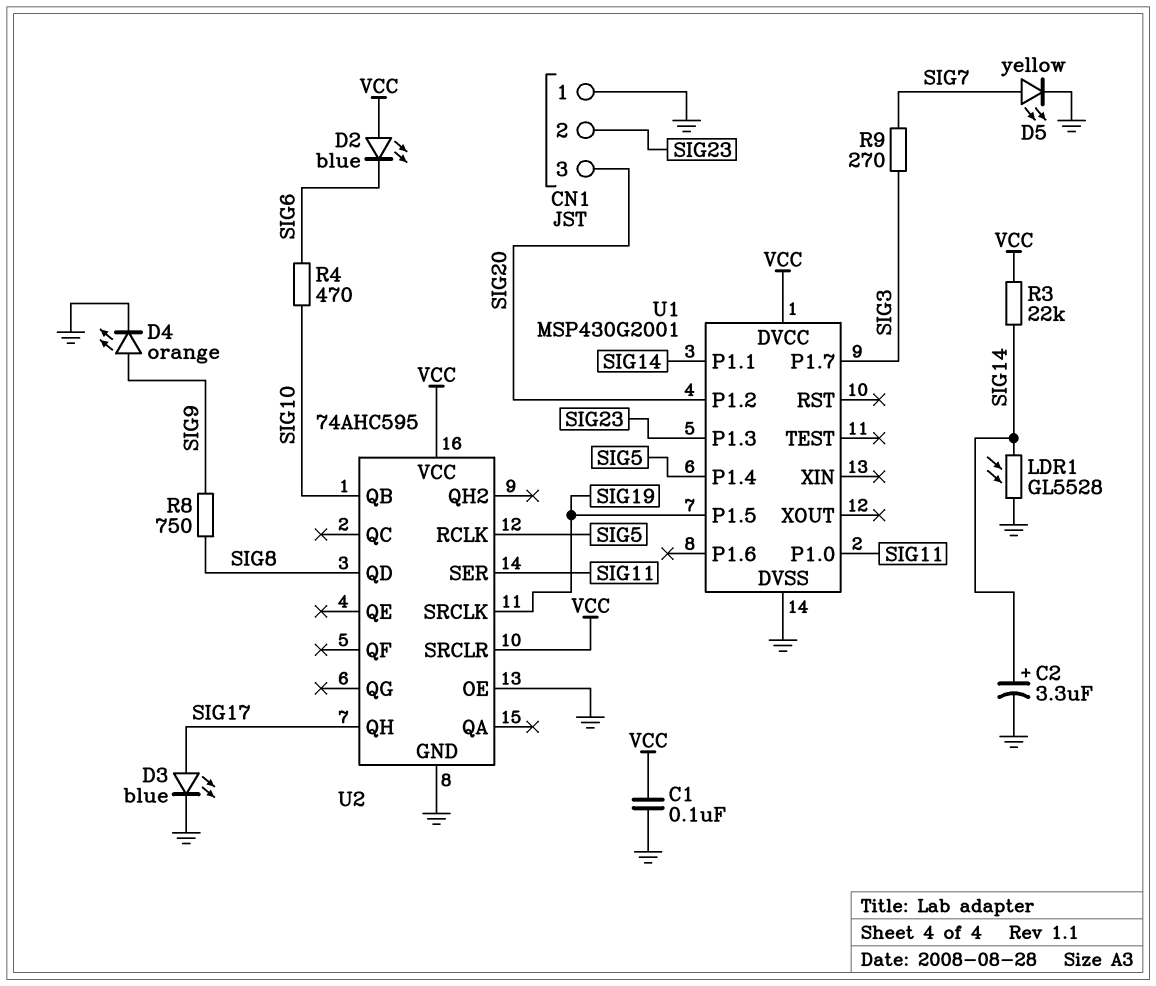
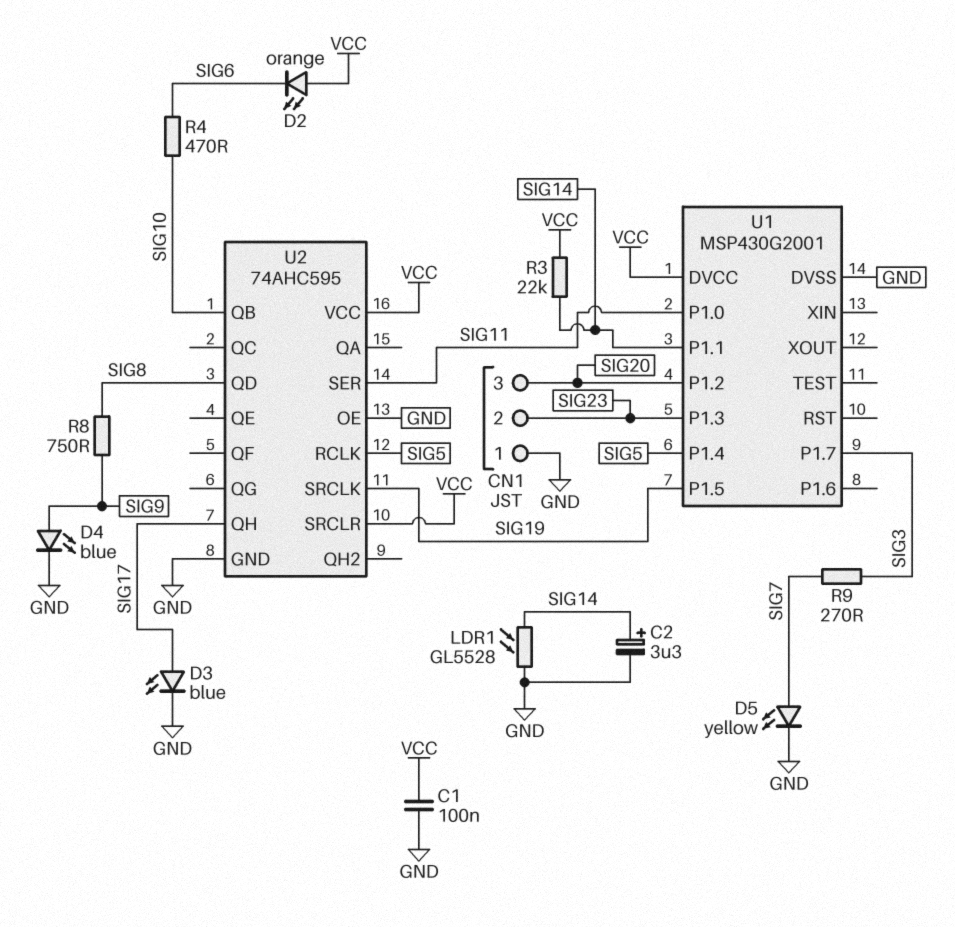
D2: LED blue (A VCC, K SIG6) -> LED orange (A VCC, K SIG6)
D4: LED orange (A SIG9, K GND) -> LED blue (A SIG9, K GND)

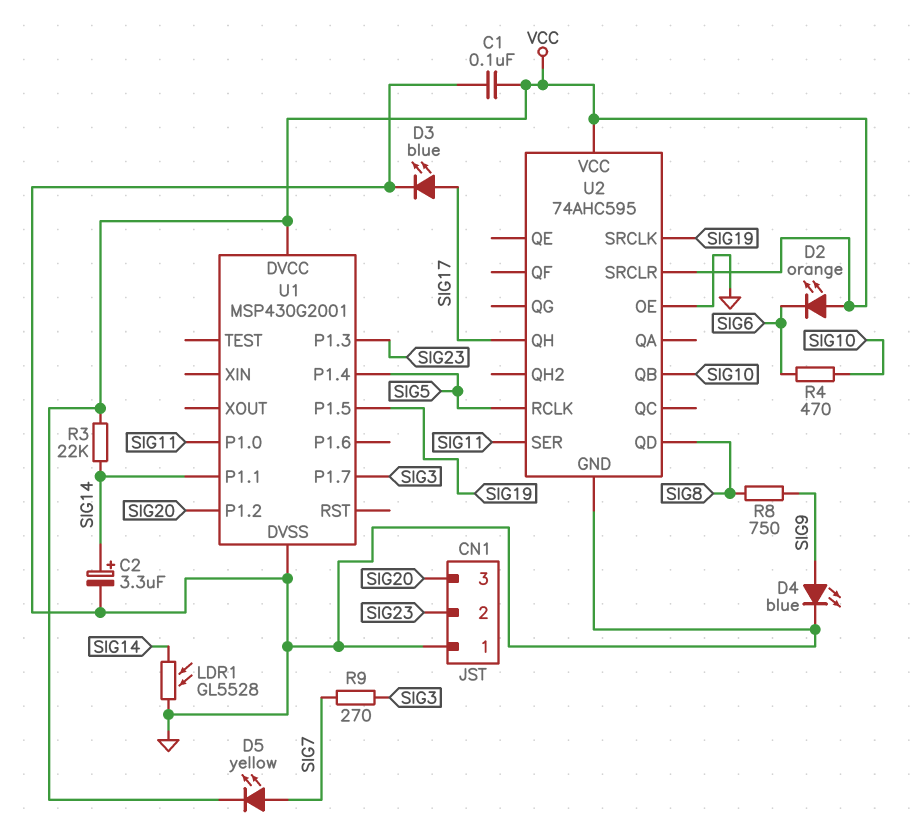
D5: LED yellow (A SIG7, K GND) -> LED yellow (A SIG7, K VCC)

